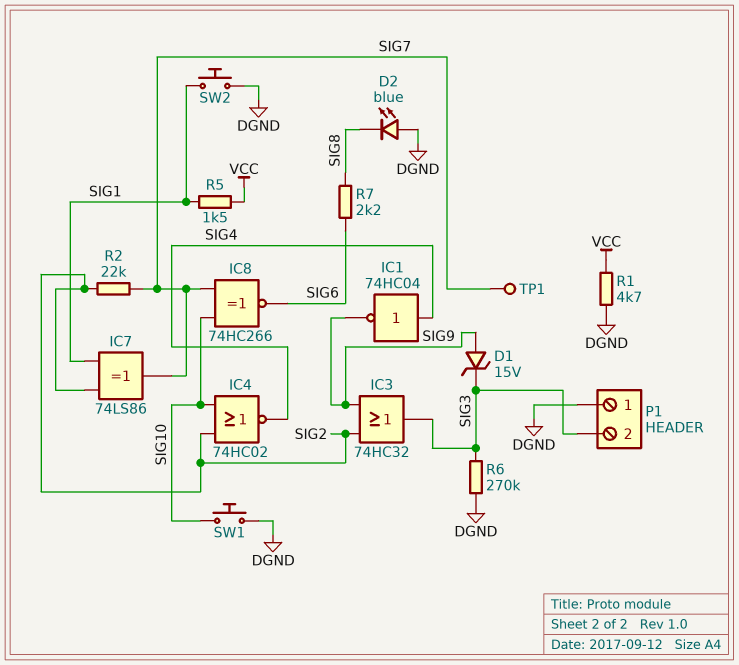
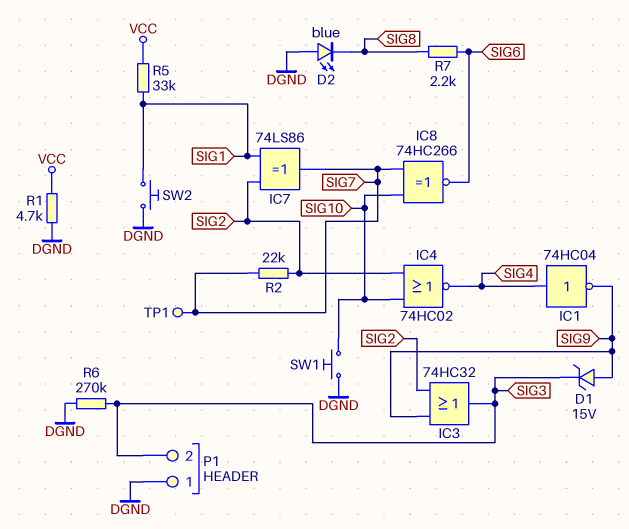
R5: 1.5k (SIG1, VCC) -> 33k (SIG1, VCC)

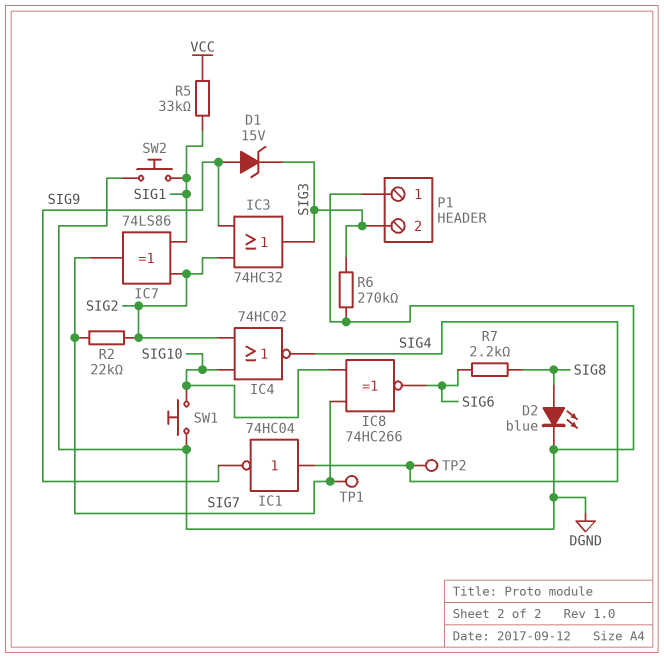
D2: LED blue (A DGND, K SIG8) -> LED blue (A SIG8, K DGND)
R1: 4.7k (DGND, VCC) -> none
TP2: none -> test point (SIG4)

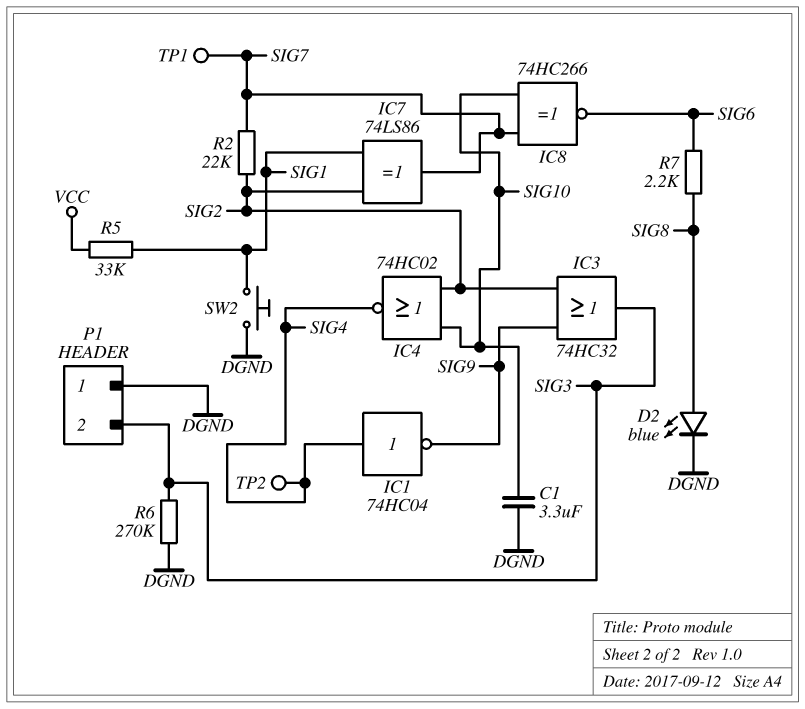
C1: none -> 3.3uF (DGND, SIG10)
D1: zener 15V (A SIG9, K SIG3) -> none
SW1: button (DGND, SIG10) -> none

